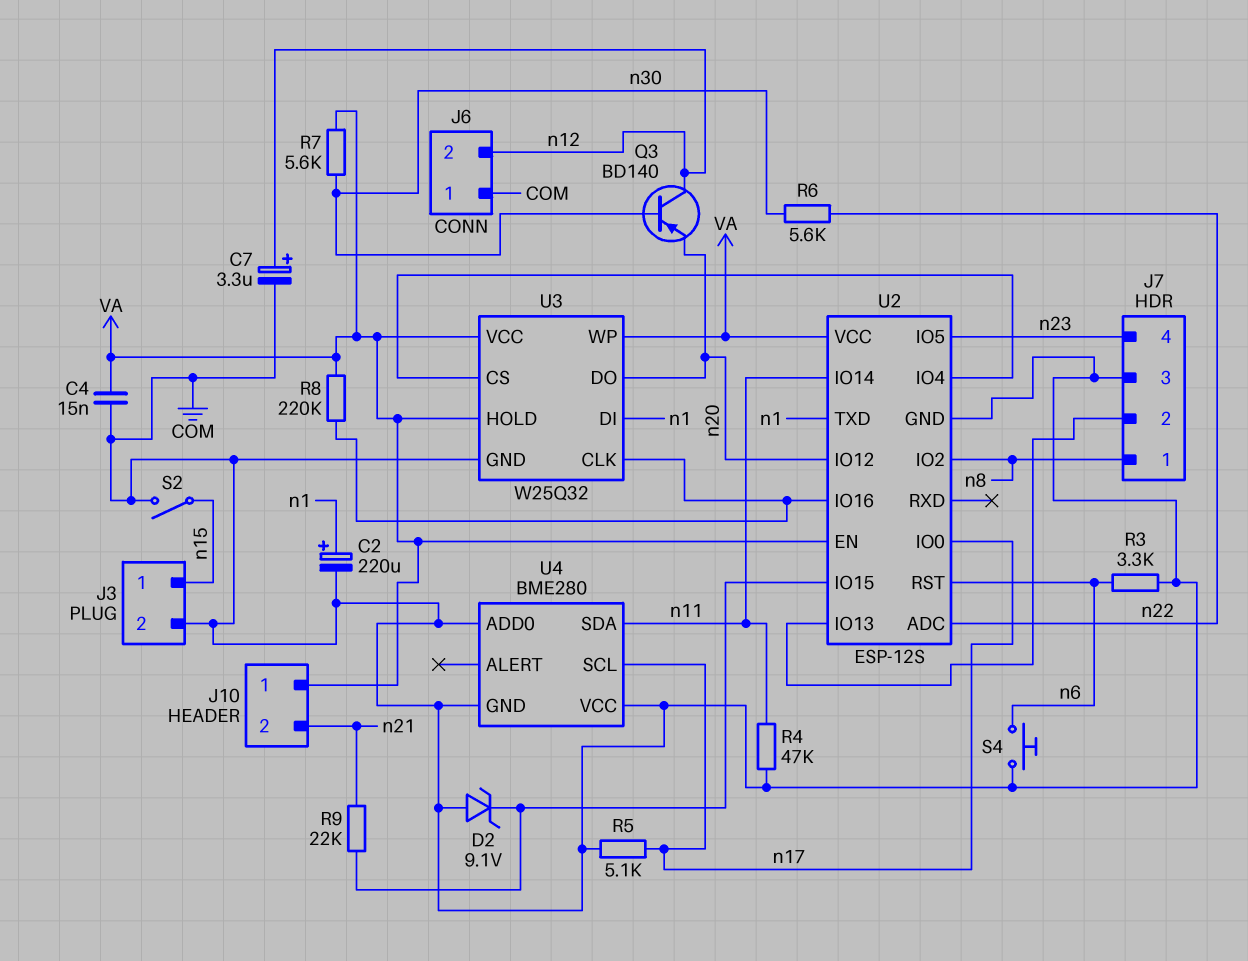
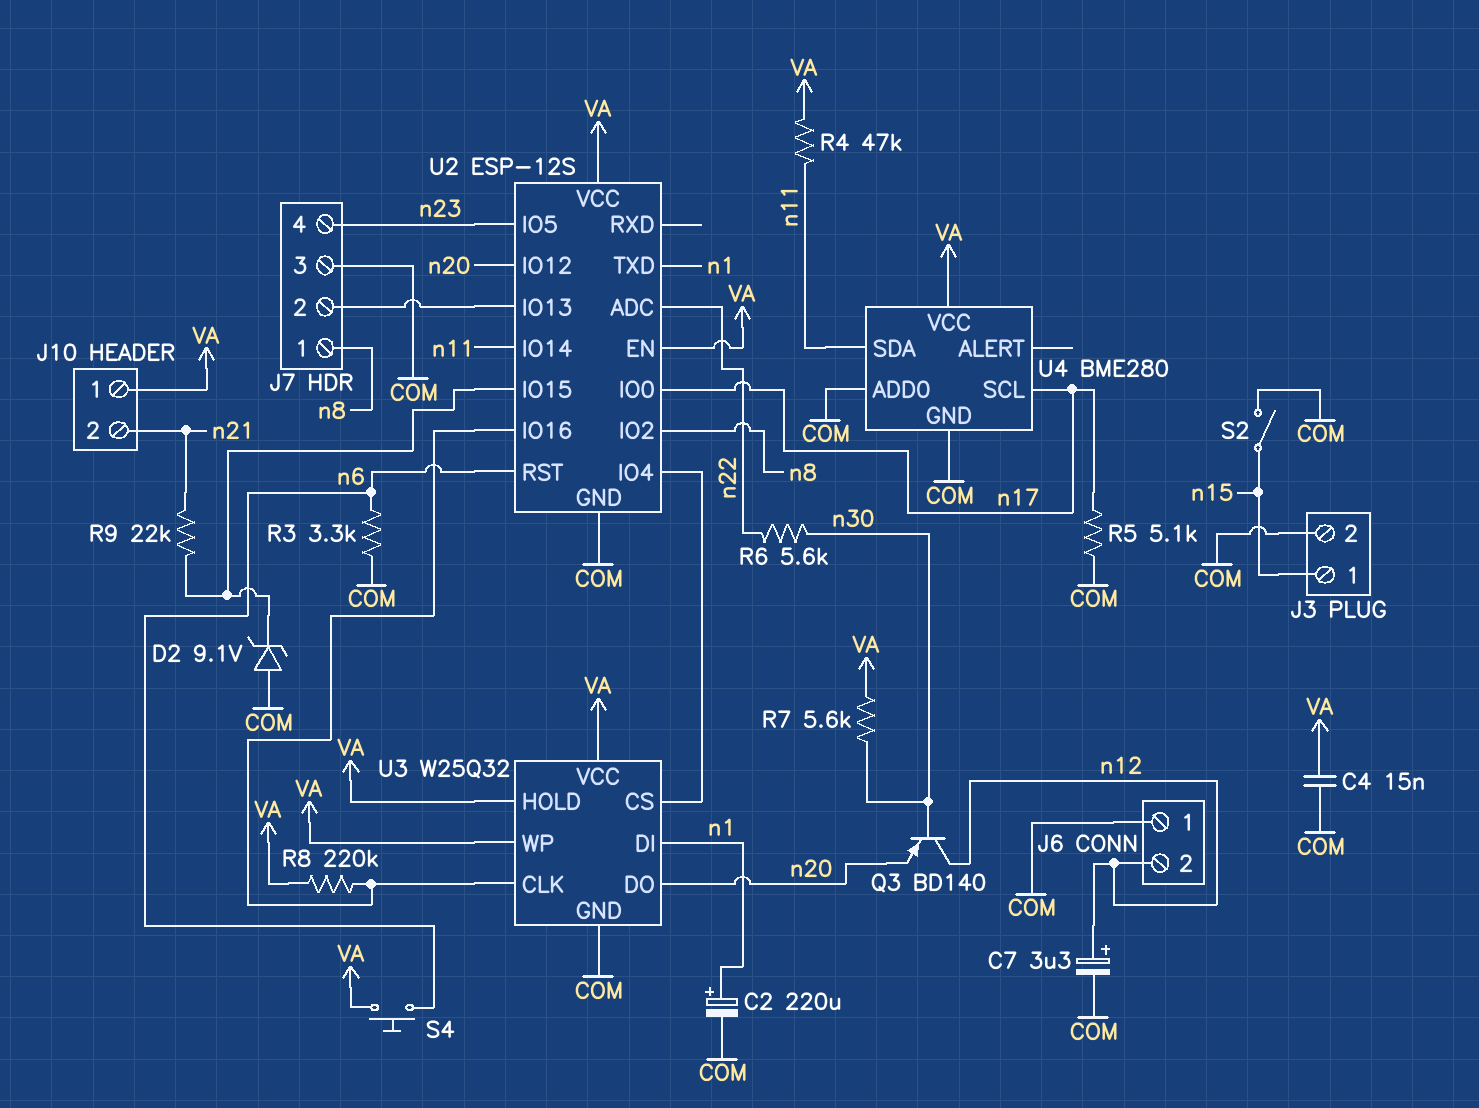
R4: 47k (COM, n11) -> 47k (VA, n11)
S4: button (COM, n6) -> button (VA, n6)
U4 pin VCC: COM -> VA

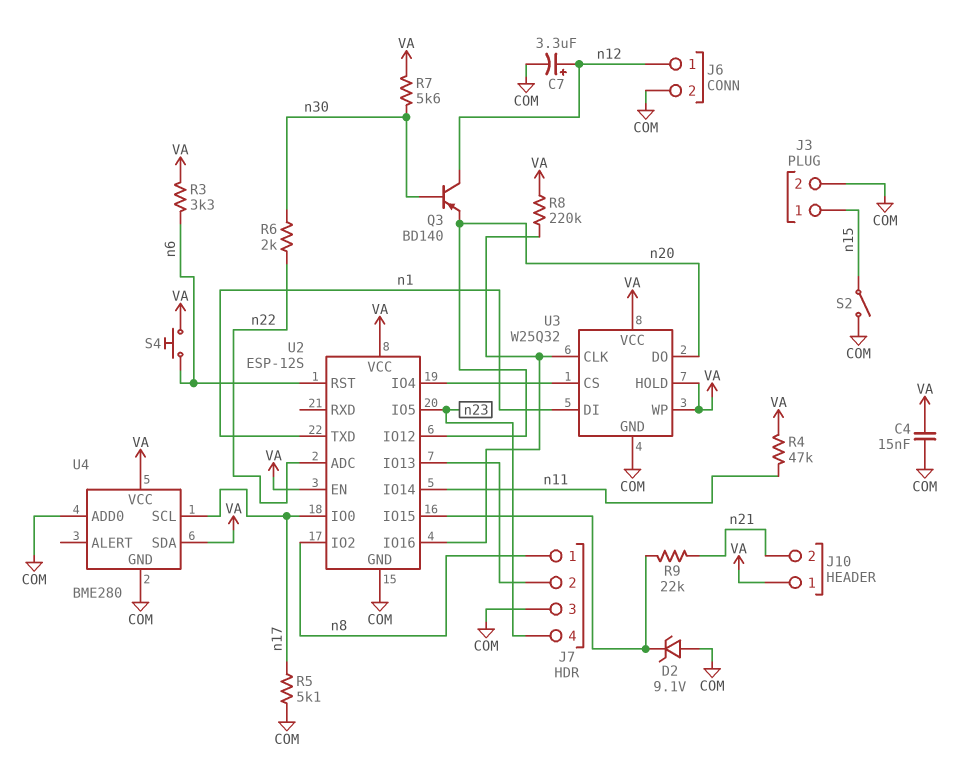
C2: 220uF (plus n1, minus COM) -> none
J6 pin 1: COM -> n12
J6 pin 2: n12 -> COM
R3: 3.3k (COM, n6) -> 3.3k (VA, n6)
R6: 5.6k (n22, n30) -> 2k (n22, n30)
U4 pin SDA: n11 -> VA

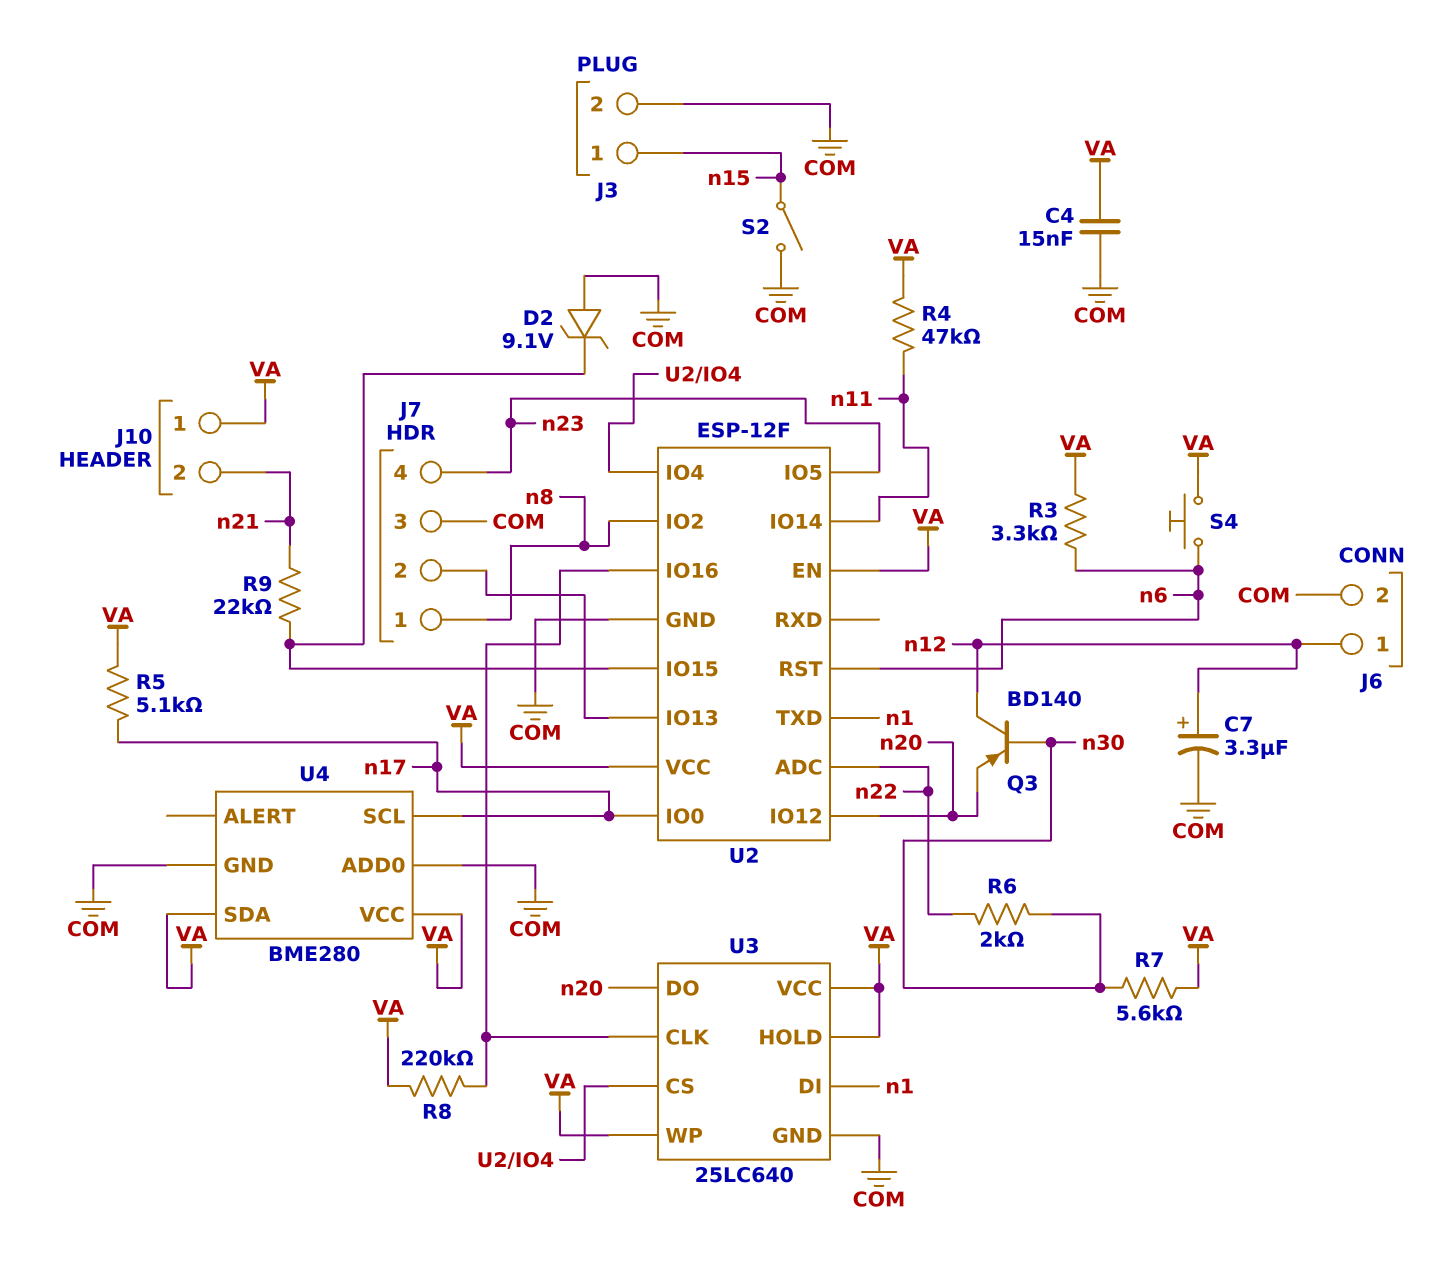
R5: 5.1k (COM, n17) -> 5.1k (VA, n17)
U2: ESP-12S -> ESP-12F
U3: W25Q32 -> 25LC640

